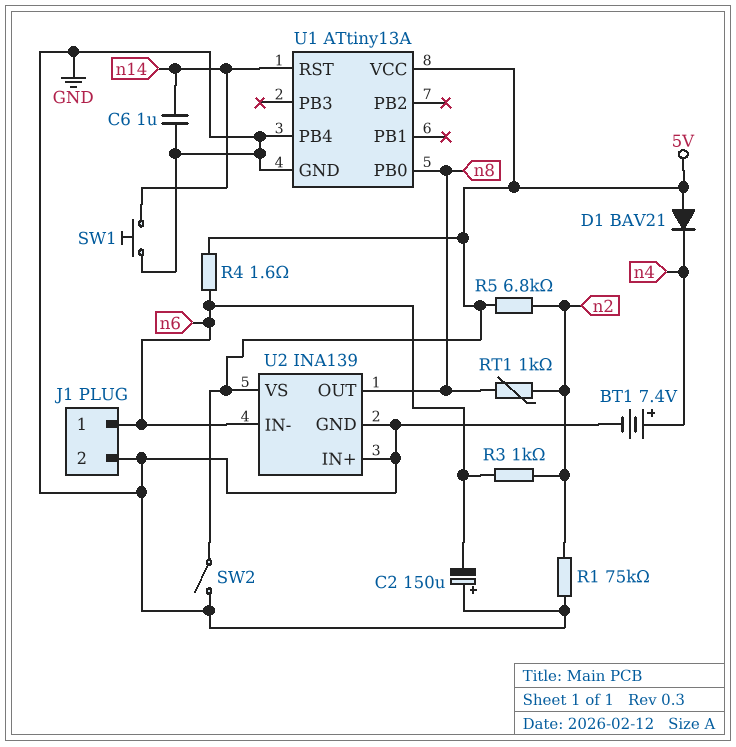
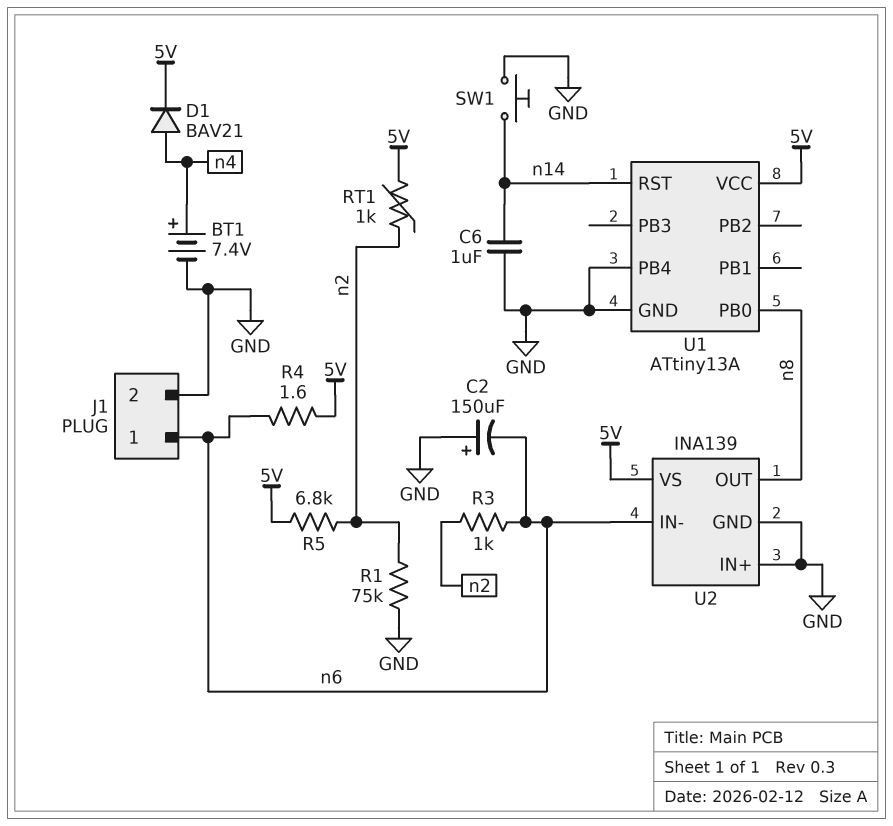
D1: diode BAV21 (A 5V, K n4) -> diode BAV21 (A n4, K 5V)
RT1: 1k (n2, n8) -> 1k (5V, n2)
SW2: switch (5V, GND) -> none

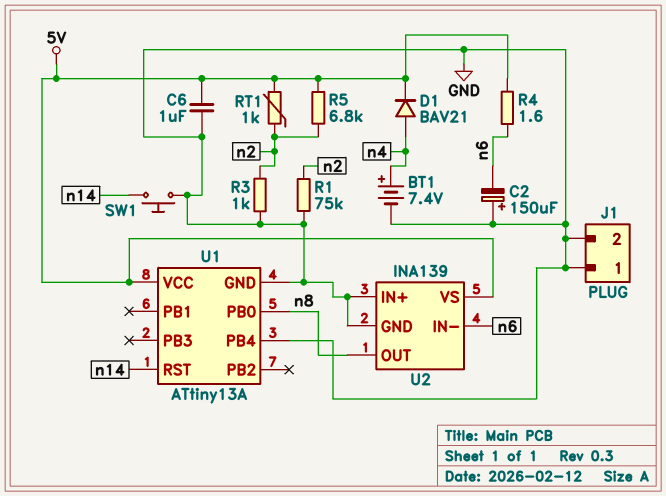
C6: 1uF (GND, n14) -> 1uF (5V, GND)
J1 pin 1: n6 -> GND
R3: 1k (n2, n6) -> 1k (GND, n2)

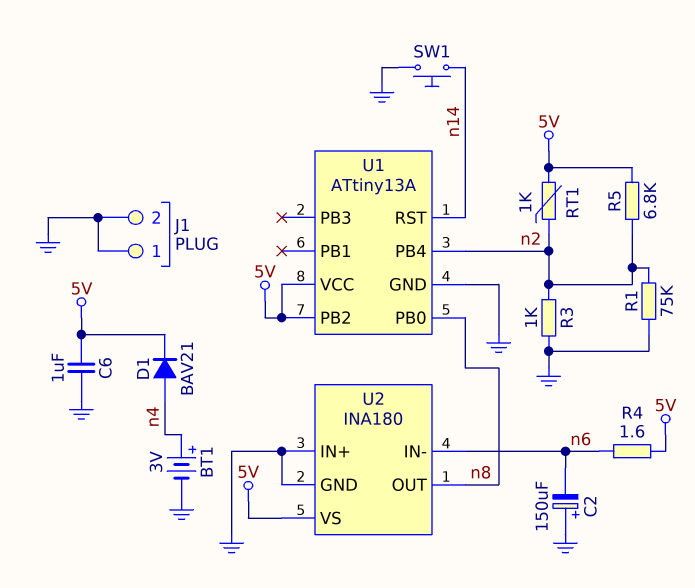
BT1: 7.4V (plus n4, minus GND) -> 3V (plus n4, minus GND)
U1 pin PB2: none -> 5V
U1 pin PB4: GND -> n2
U2: INA139 -> INA180

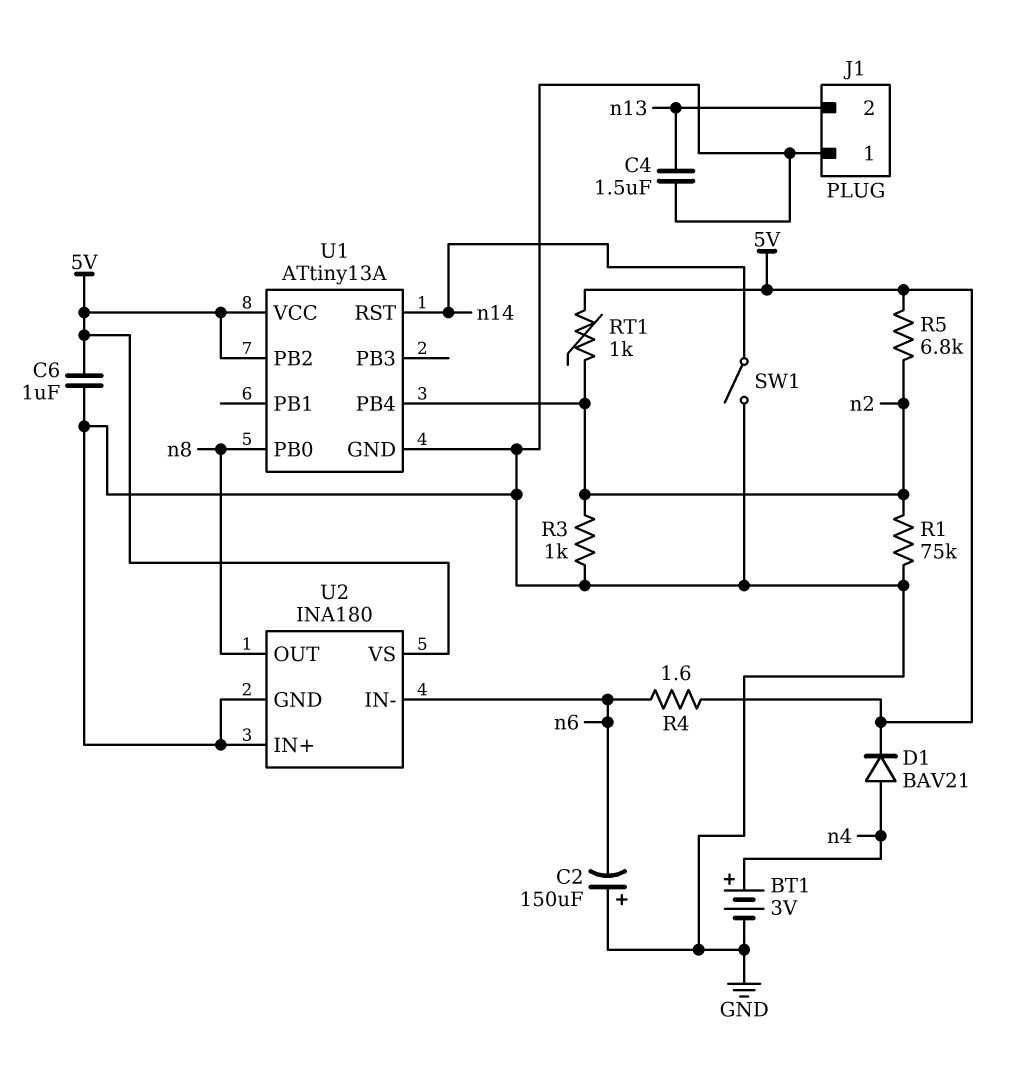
C4: none -> 1.5uF (GND, n13)
J1 pin 2: GND -> n13
SW1: button (GND, n14) -> switch (GND, n14)

